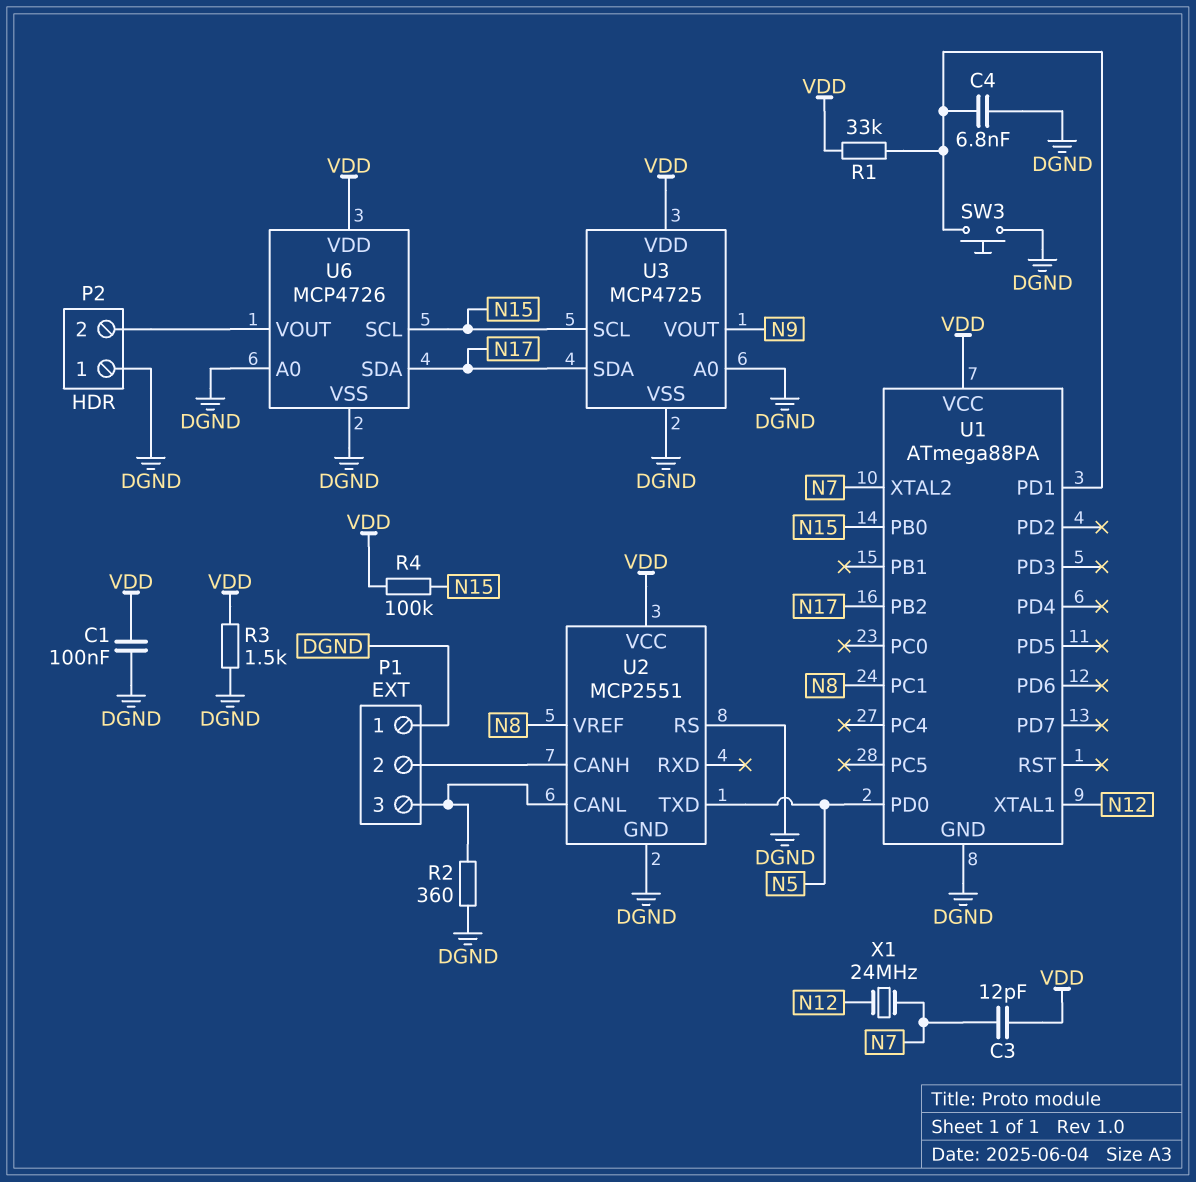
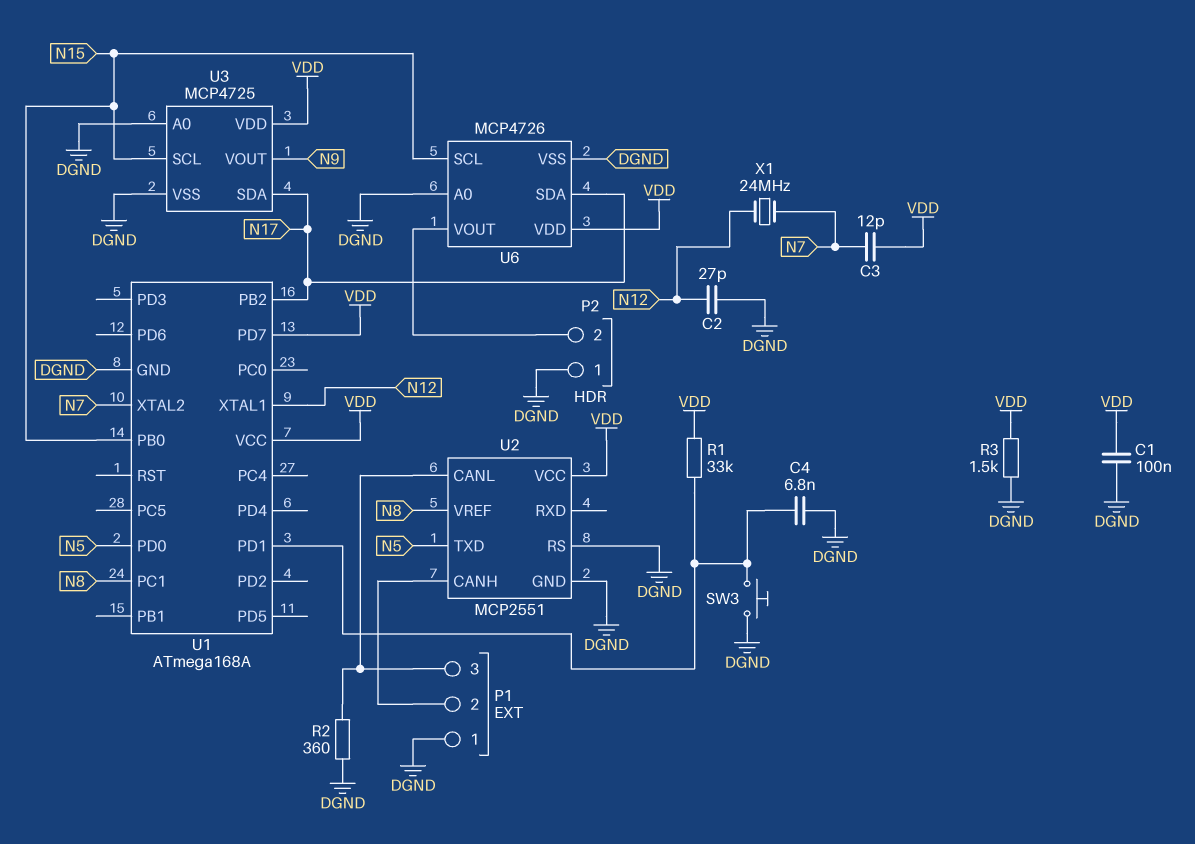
C2: none -> 27pF (DGND, N12)
R4: 100k (N15, VDD) -> none
U1: ATmega88PA -> ATmega168A
U1 pin PD7: none -> VDD

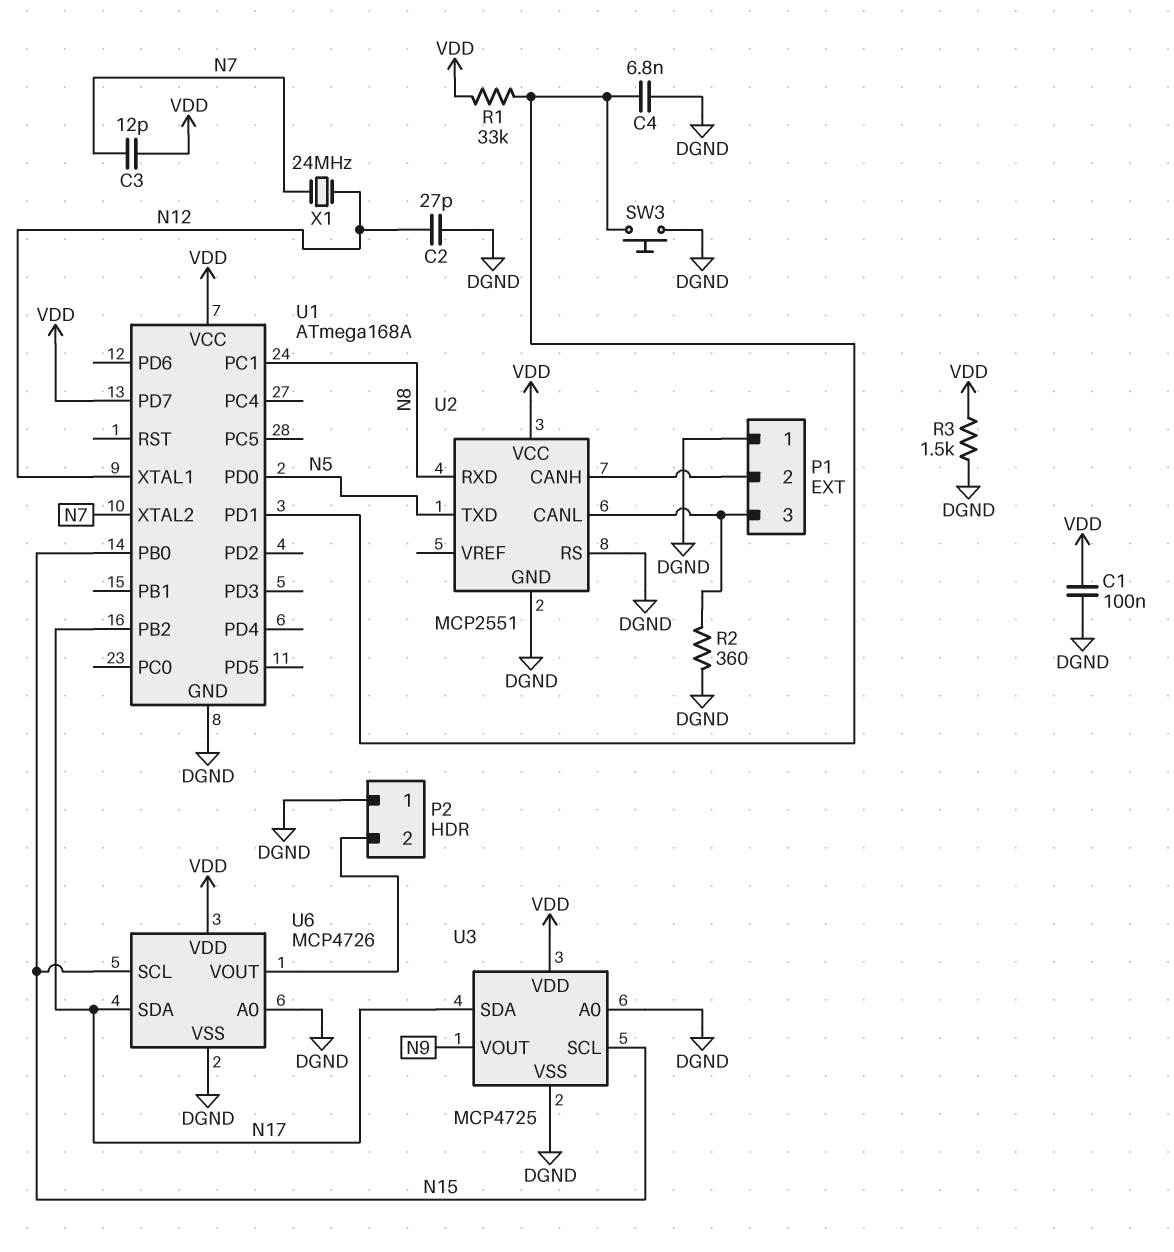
U2 pin RXD: none -> N8
U2 pin VREF: N8 -> none

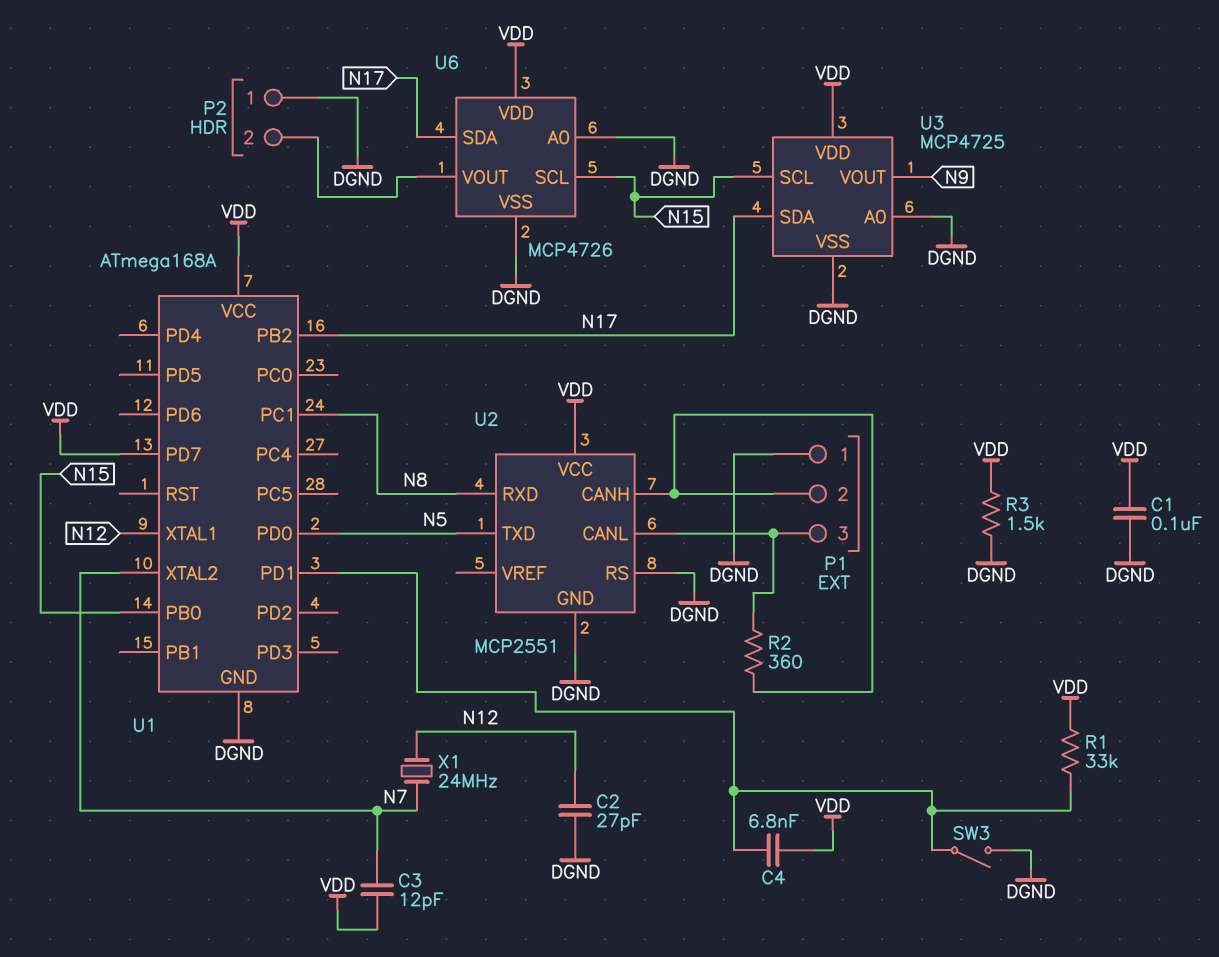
C4: 6.8nF (DGND, U1/PD1) -> 6.8nF (U1/PD1, VDD)
R2: 360 (DGND, P1/3) -> 360 (P1/2, P1/3)
SW3: button (DGND, U1/PD1) -> switch (DGND, U1/PD1)

